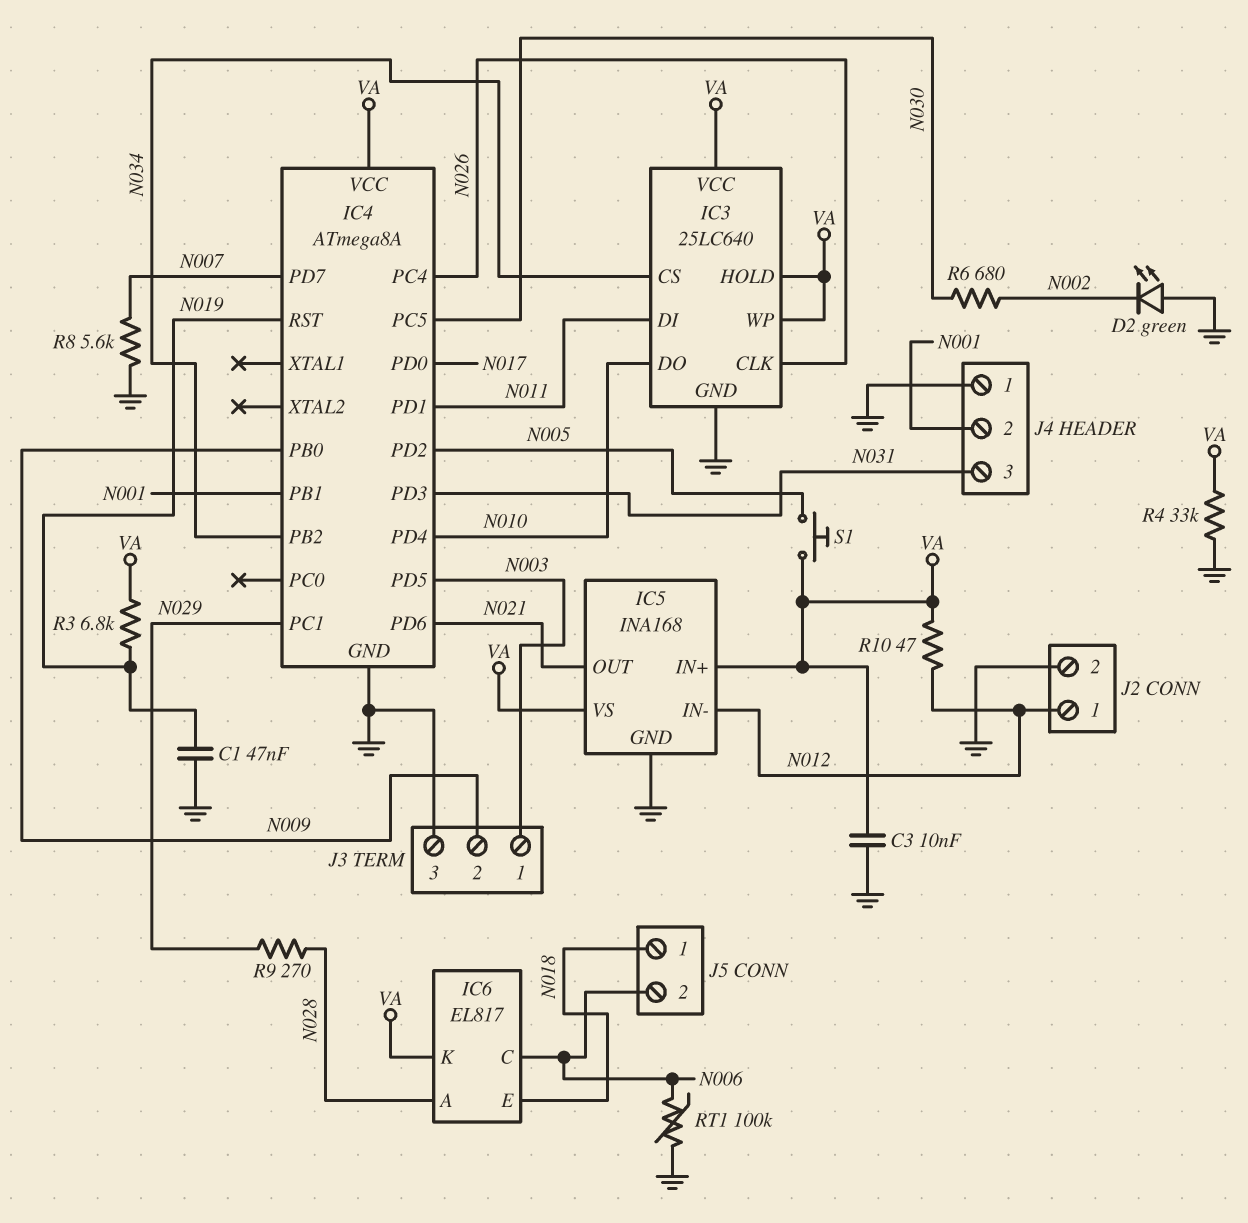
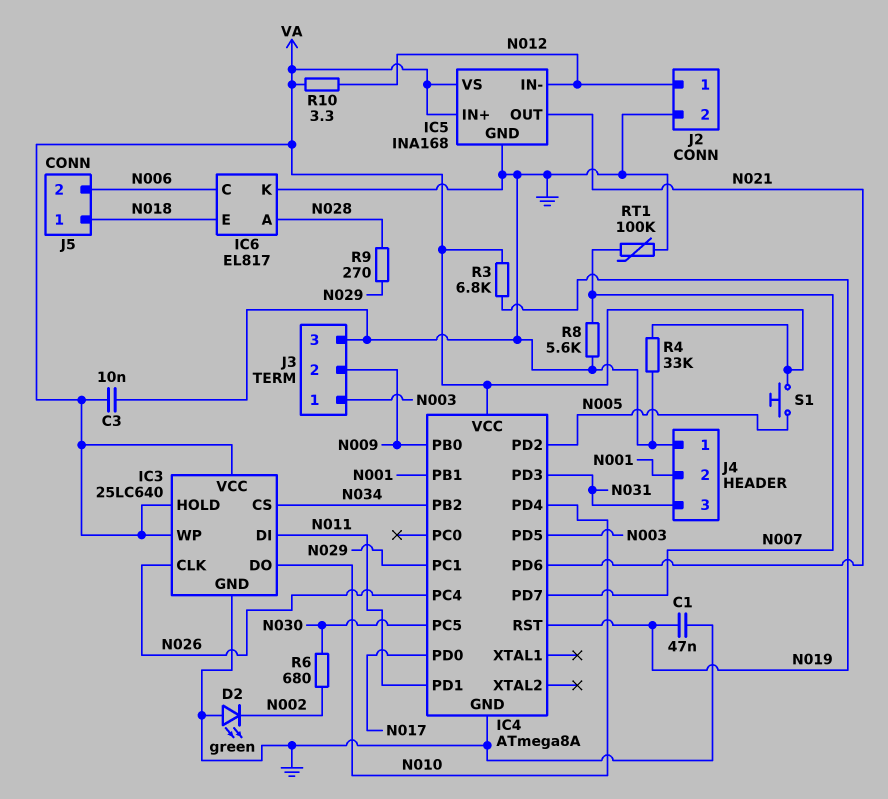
IC6 pin K: VA -> GND
R10: 47 (N012, VA) -> 3.3 (N012, VA)
RT1: 100k (GND, N006) -> 100k (GND, N007)

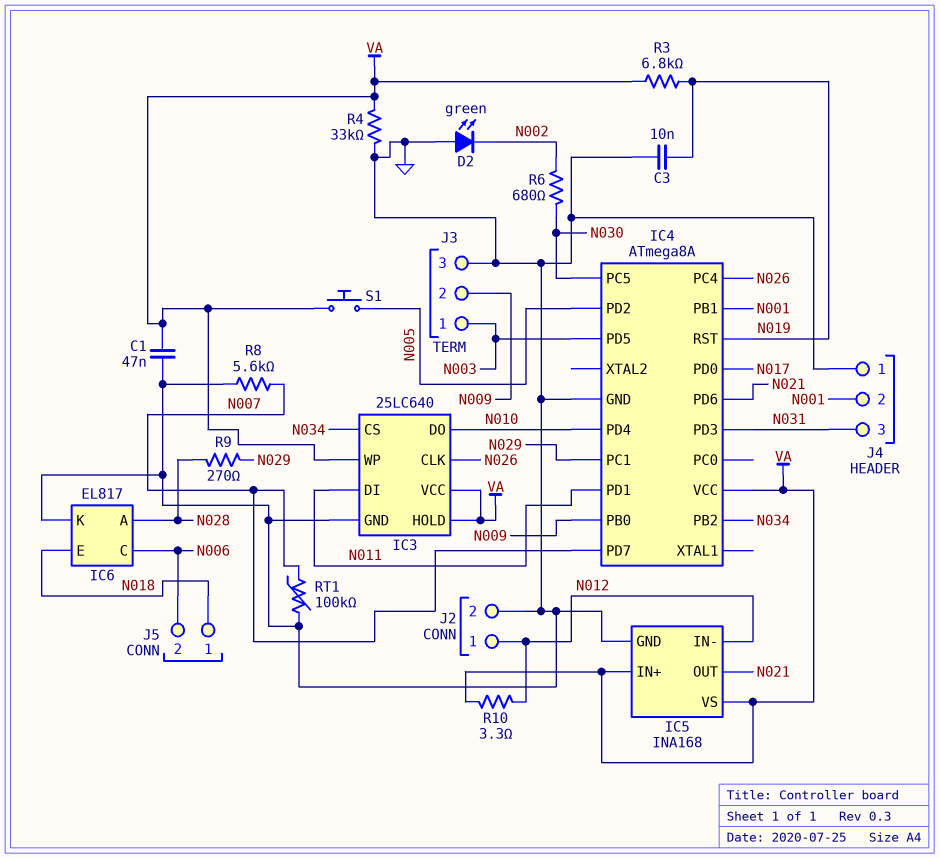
C1: 47nF (GND, N019) -> 47nF (GND, VA)
C3: 10nF (GND, VA) -> 10nF (GND, N019)

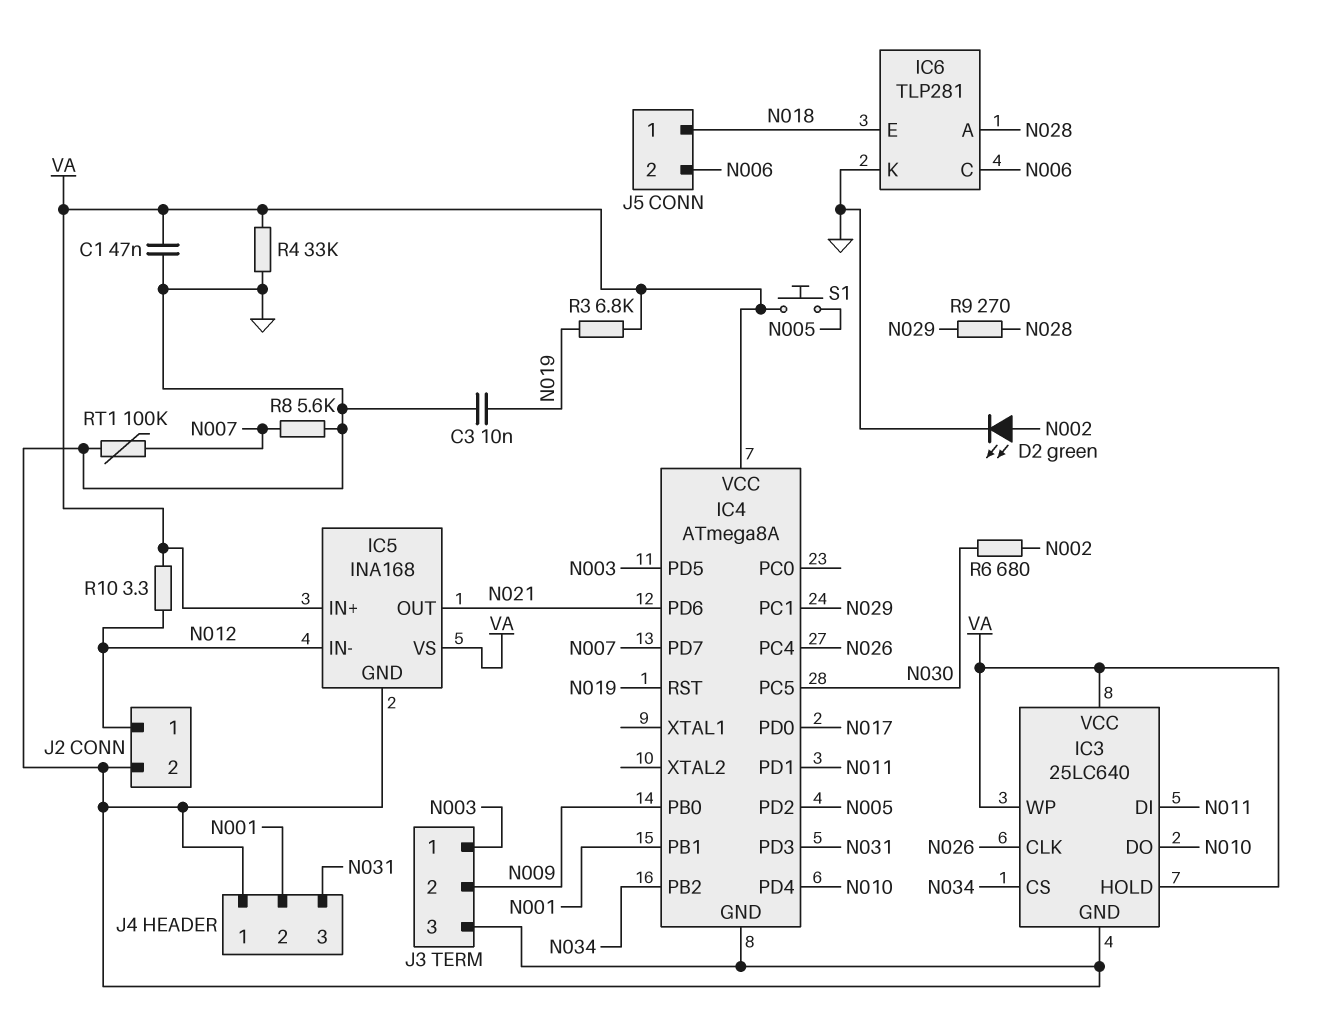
D2: LED green (A GND, K N002) -> LED green (A N002, K GND)
IC6: EL817 -> TLP281

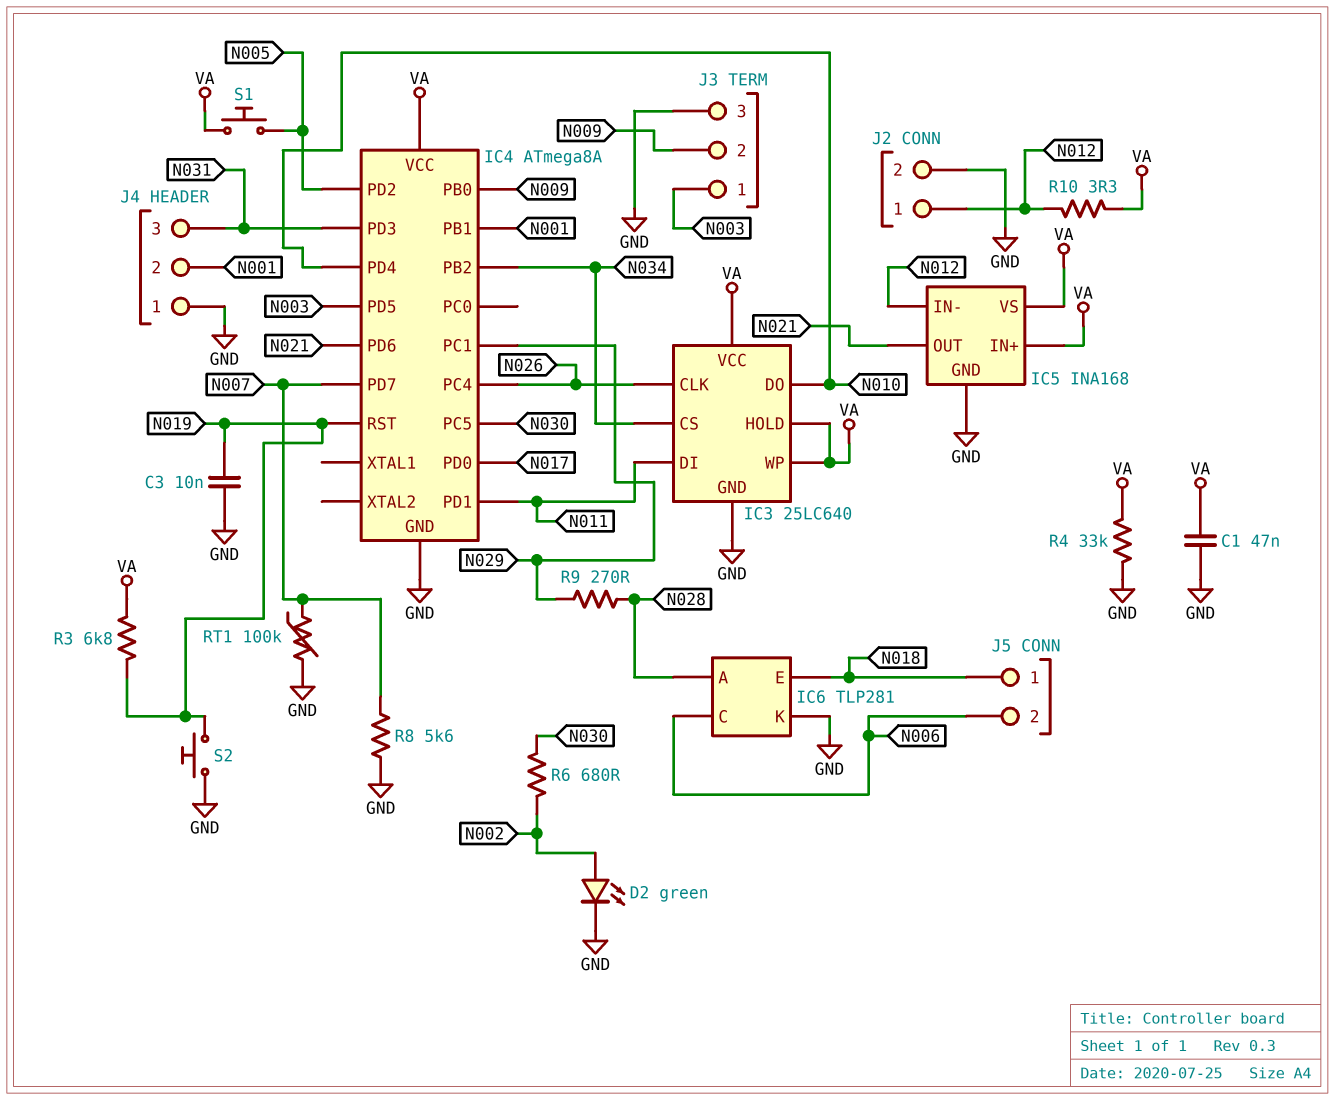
S2: none -> button (GND, N019)

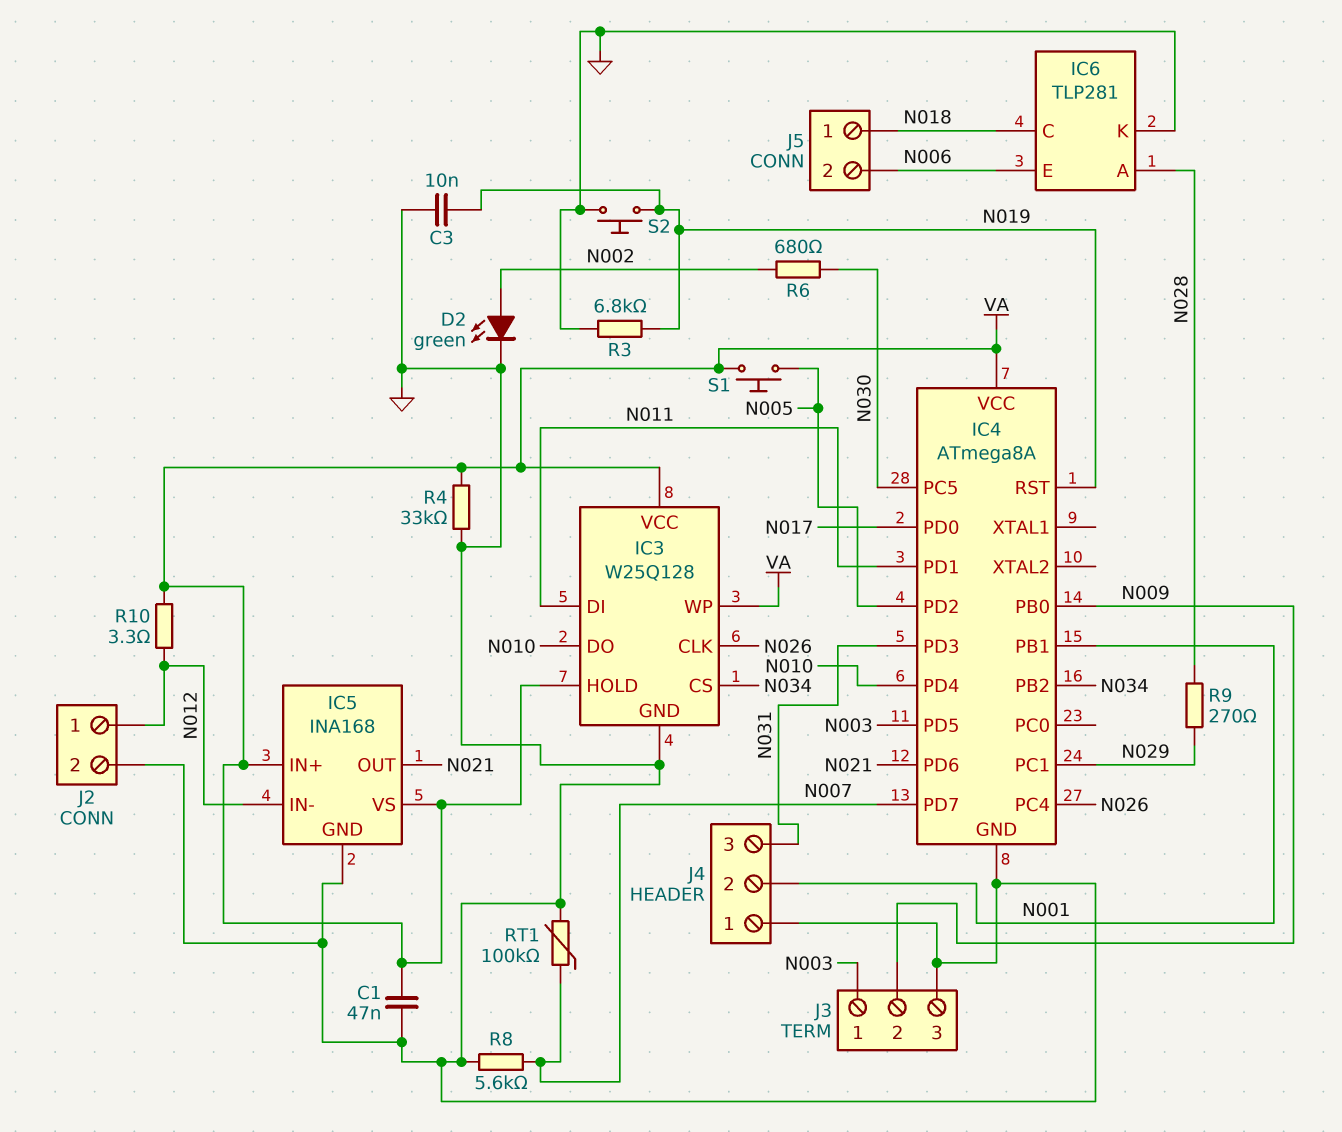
IC3: 25LC640 -> W25Q128
IC6 pin C: N006 -> N018
IC6 pin E: N018 -> N006
R3: 6.8k (N019, VA) -> 6.8k (GND, N019)

